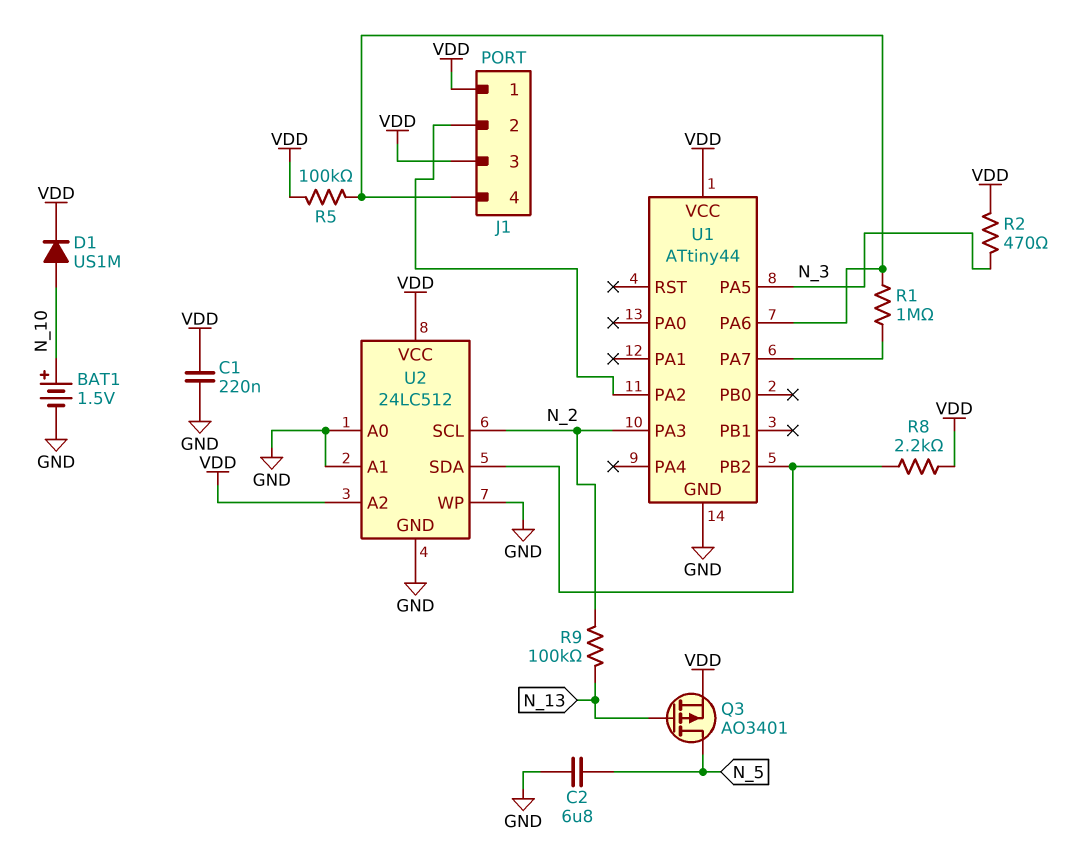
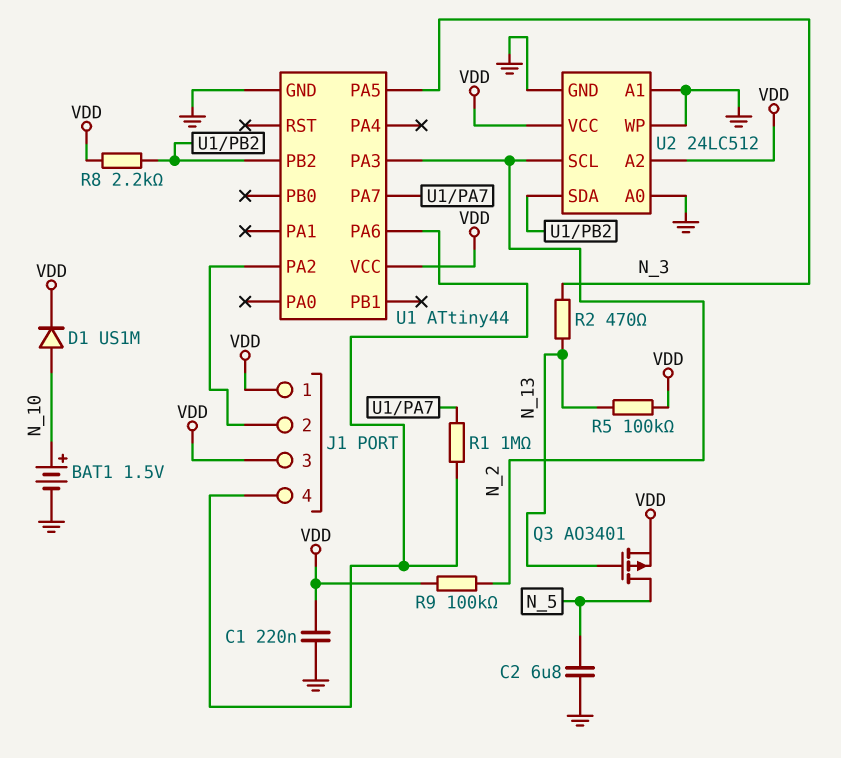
R2: 470 (N_3, VDD) -> 470 (N_3, N_13)
R5: 100k (J1/4, VDD) -> 100k (N_13, VDD)
R9: 100k (N_2, N_13) -> 100k (N_2, VDD)

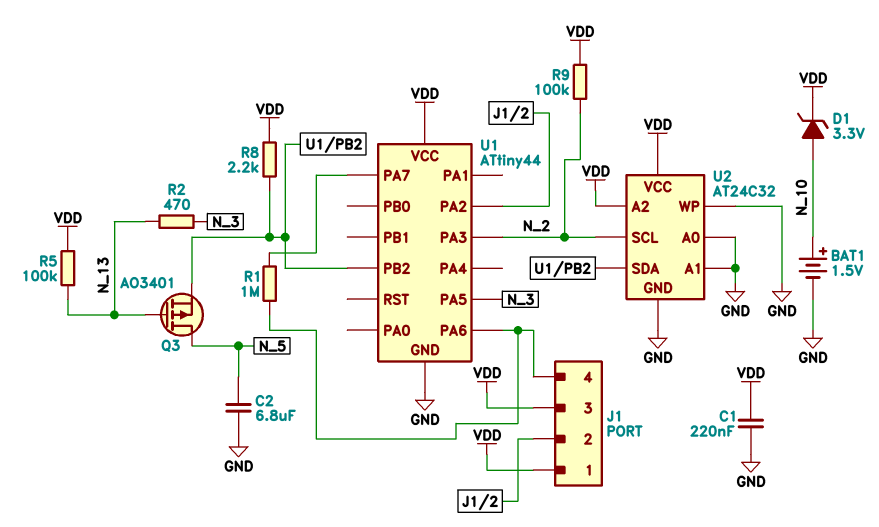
D1: diode US1M (A N_10, K VDD) -> zener 3.3V (A N_10, K VDD)
Q3: PMOS AO3401 (G N_13, D N_5, S VDD) -> PMOS AO3401 (G N_13, D N_5, S U1/PB2)
U2: 24LC512 -> AT24C32

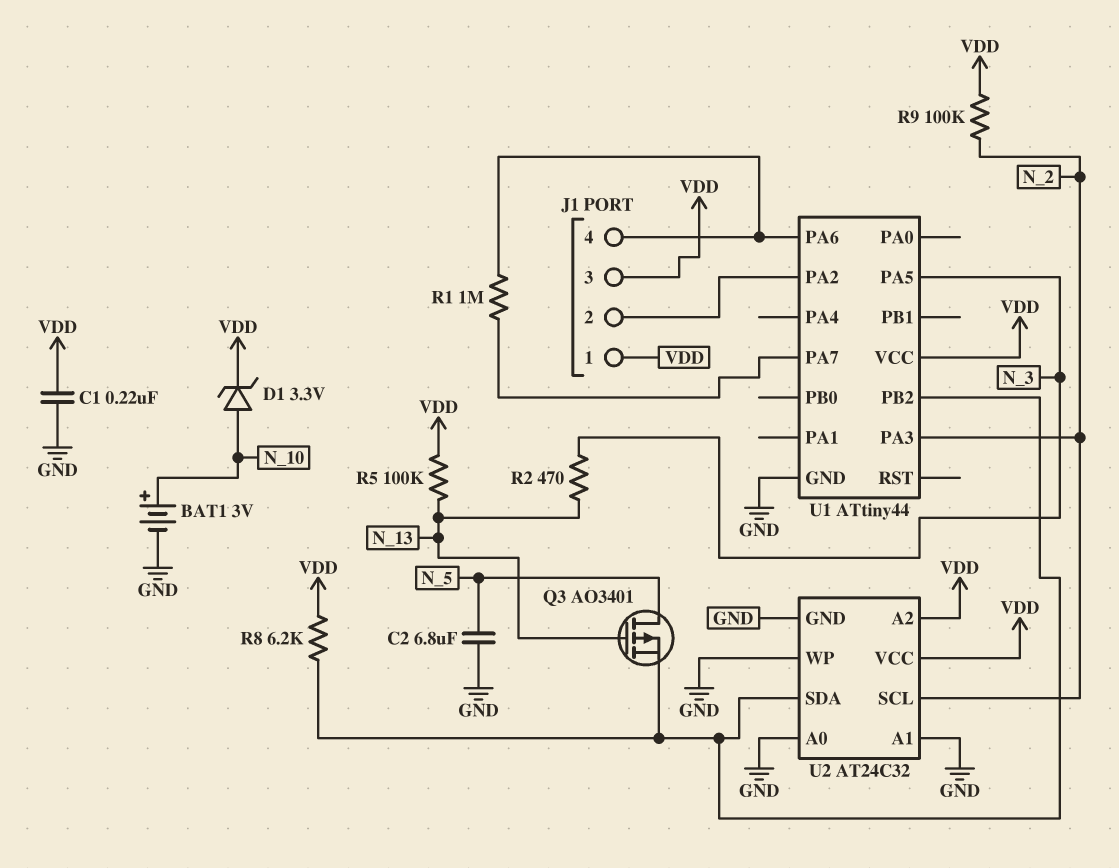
BAT1: 1.5V (plus N_10, minus GND) -> 3V (plus N_10, minus GND)
R8: 2.2k (U1/PB2, VDD) -> 6.2k (U1/PB2, VDD)

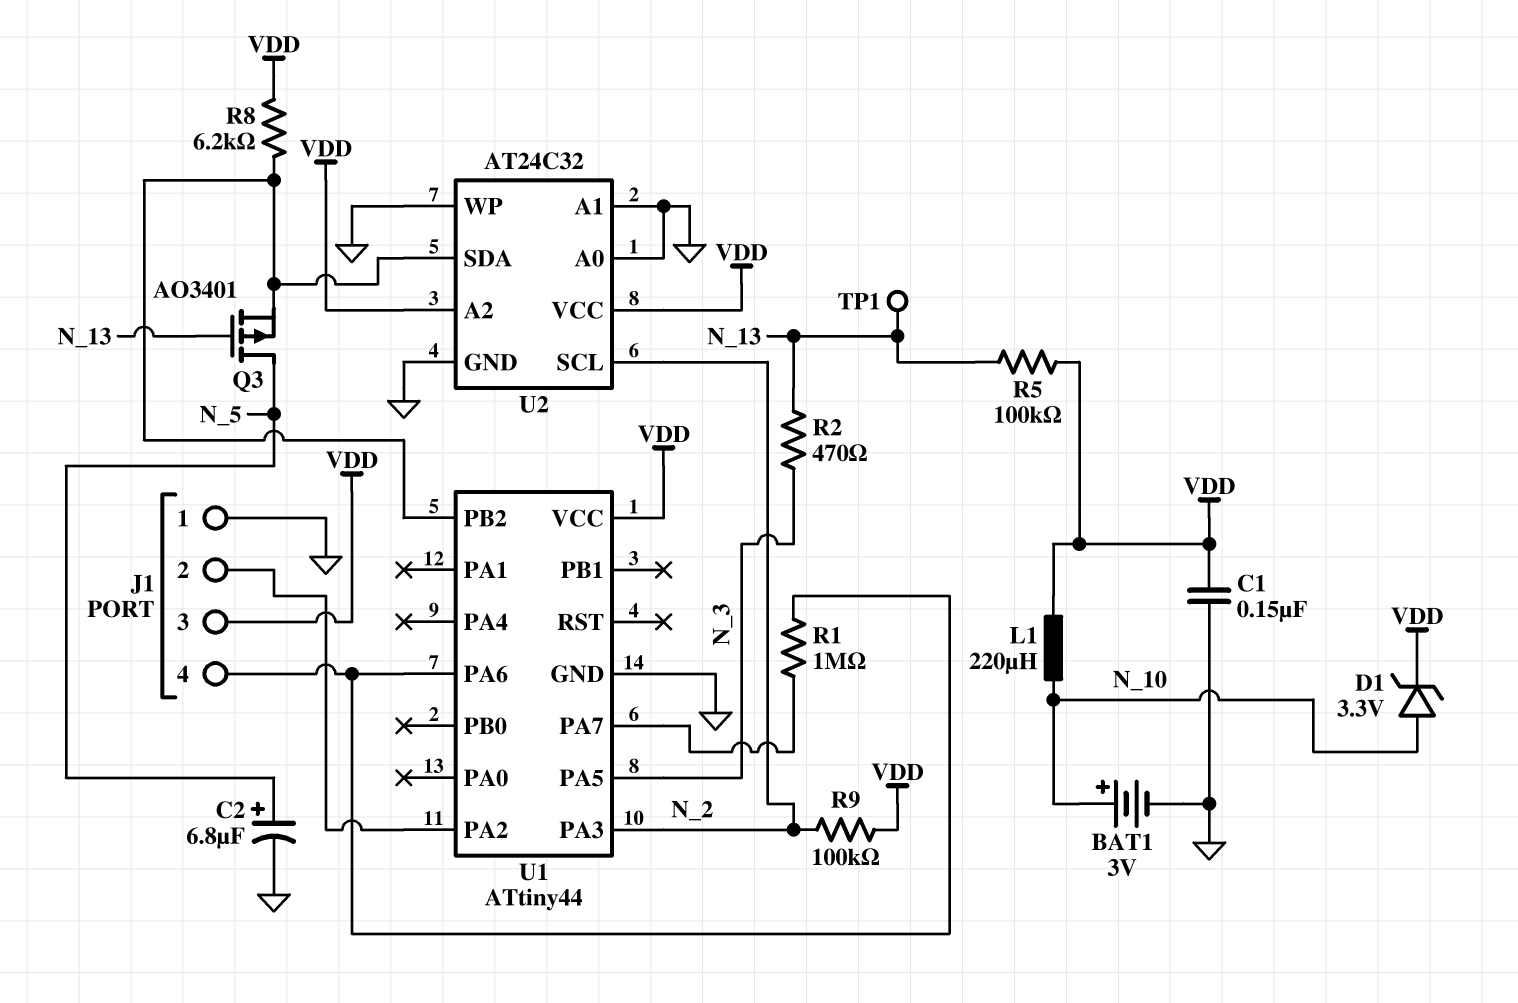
C1: 220nF (GND, VDD) -> 150nF (GND, VDD)
C2: 6.8uF (GND, N_5) -> 6.8uF (plus N_5, minus GND)
J1 pin 1: VDD -> GND
L1: none -> 220uH (N_10, VDD)
TP1: none -> test point (N_13)

